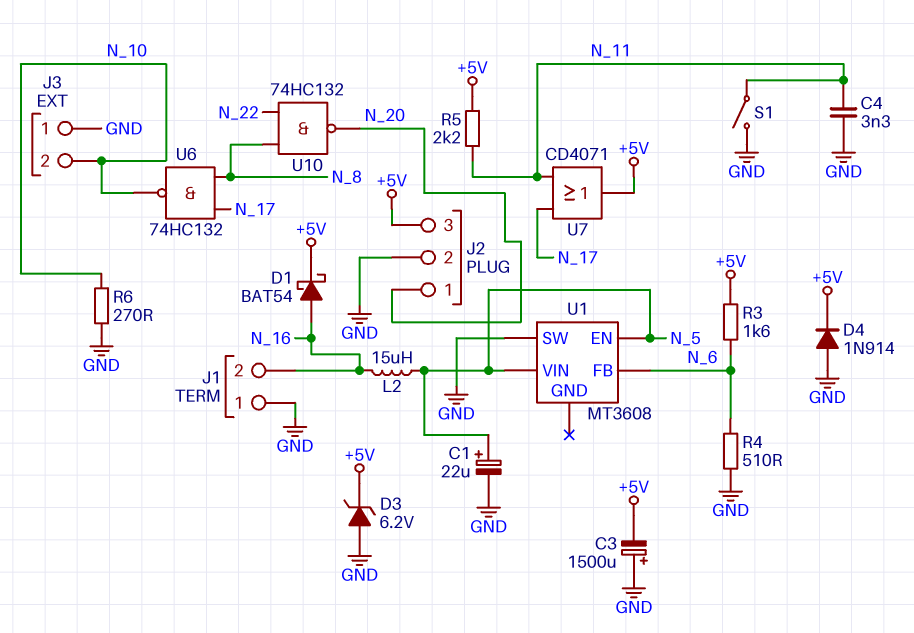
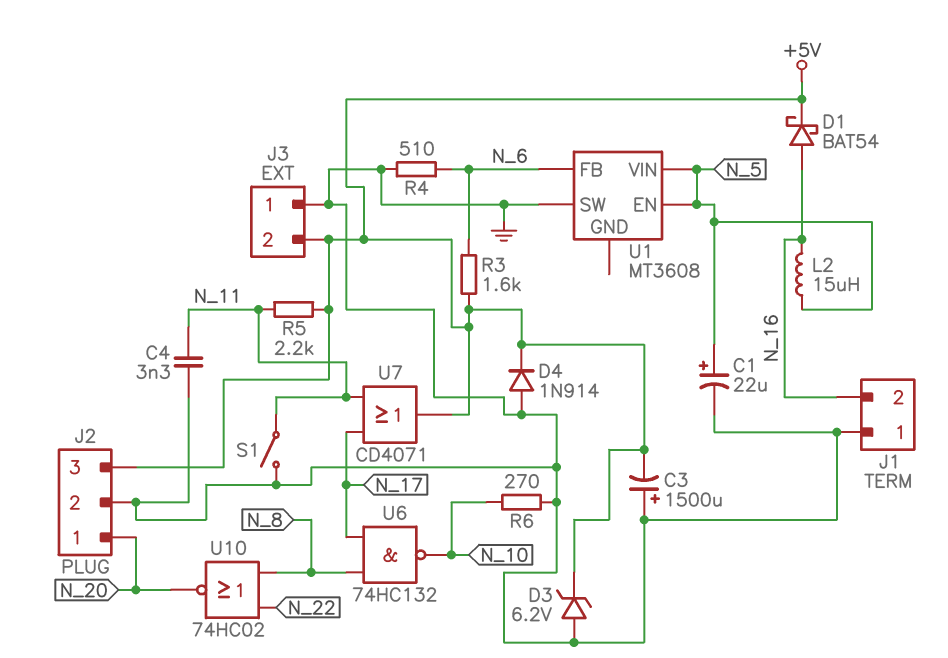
J3 pin 2: N_10 -> +5V
U10: NAND 74HC132 (in N_8, in N_22, out N_20) -> NOR 74HC02 (in N_8, in N_22, out N_20)

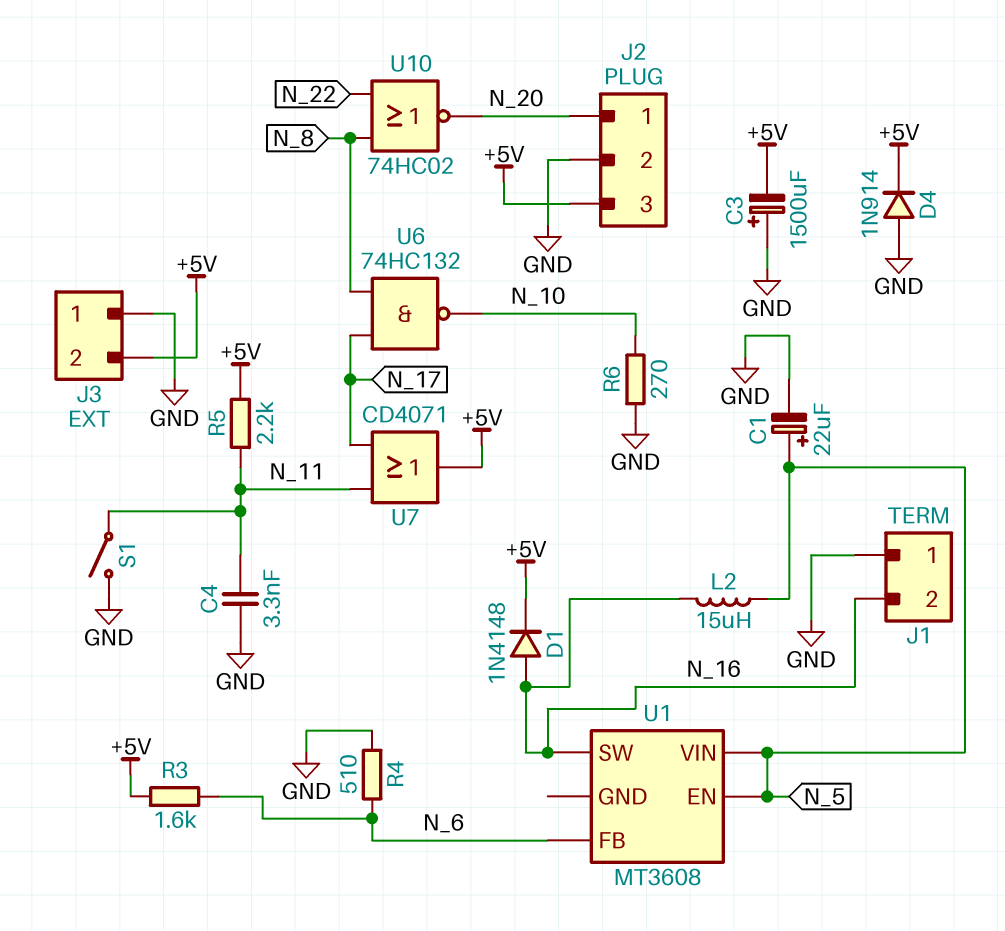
D1: schottky BAT54 (A N_16, K +5V) -> diode 1N4148 (A N_16, K +5V)
D3: zener 6.2V (A GND, K +5V) -> none
U1 pin SW: GND -> N_16

